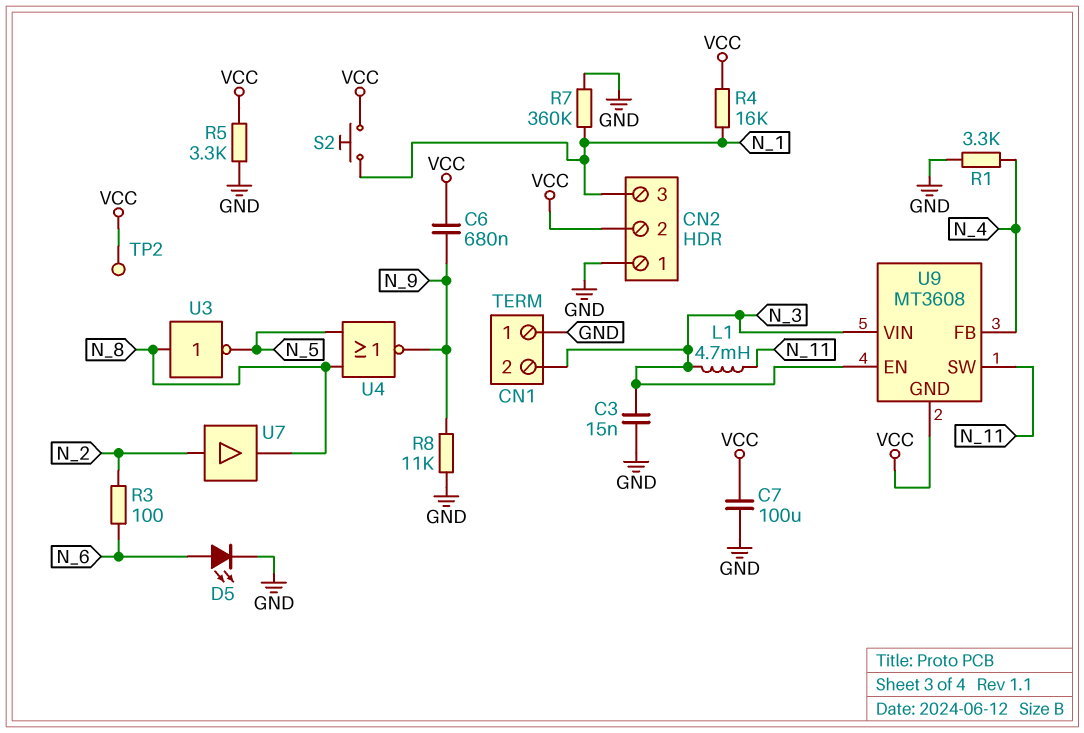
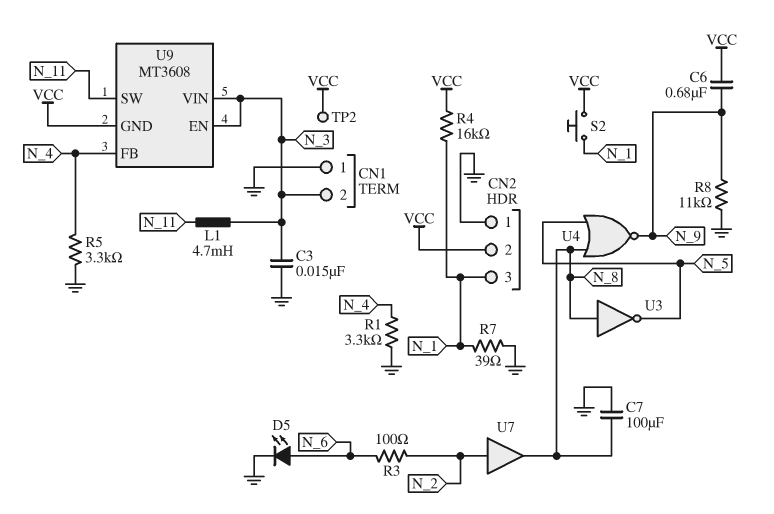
C7: 100uF (GND, VCC) -> 100uF (GND, N_8)
R5: 3.3k (GND, VCC) -> 3.3k (GND, N_4)
R7: 360k (GND, N_1) -> 39 (GND, N_1)

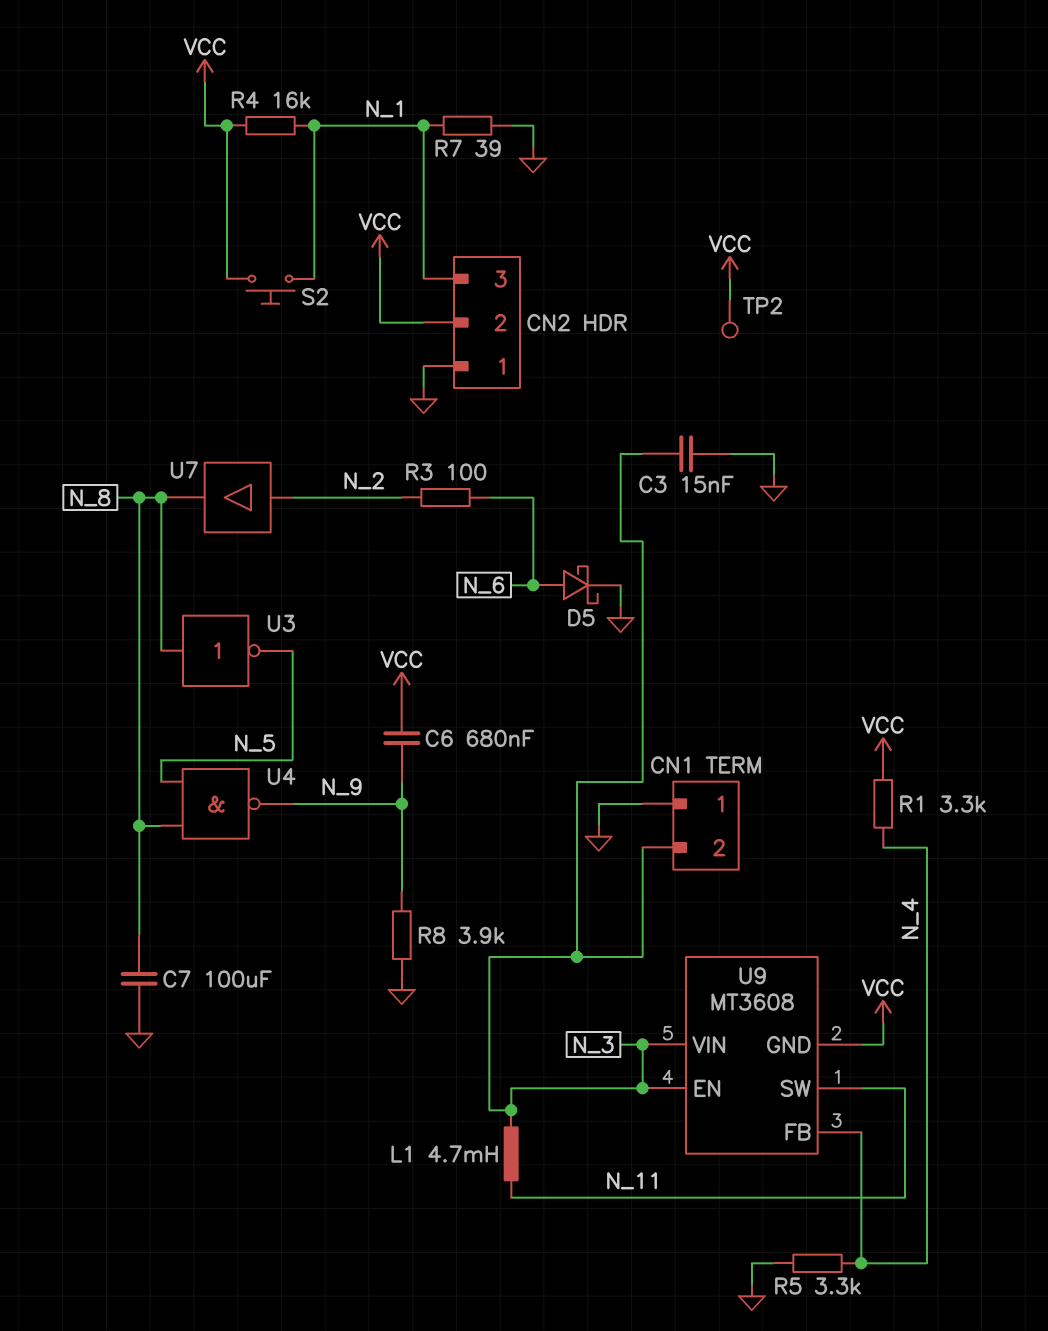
D5: LED (A N_6, K GND) -> schottky (A N_6, K GND)
R1: 3.3k (GND, N_4) -> 3.3k (N_4, VCC)
R8: 11k (GND, N_9) -> 3.9k (GND, N_9)
U4: NOR (in N_5, in N_8, out N_9) -> NAND (in N_5, in N_8, out N_9)

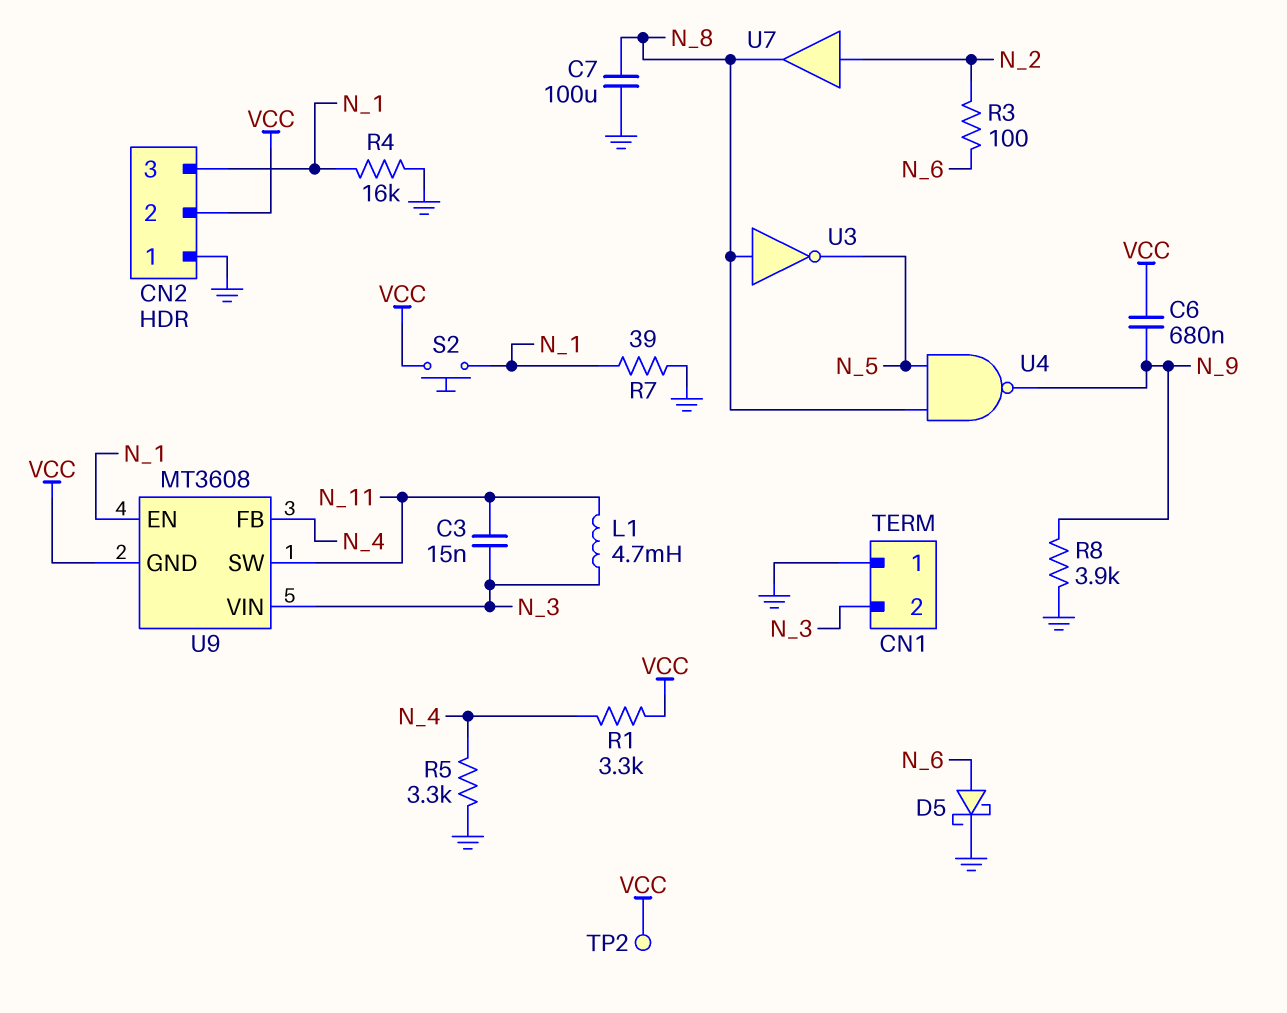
C3: 15nF (GND, N_3) -> 15nF (N_3, N_11)
R4: 16k (N_1, VCC) -> 16k (GND, N_1)
U9 pin EN: N_3 -> N_1

